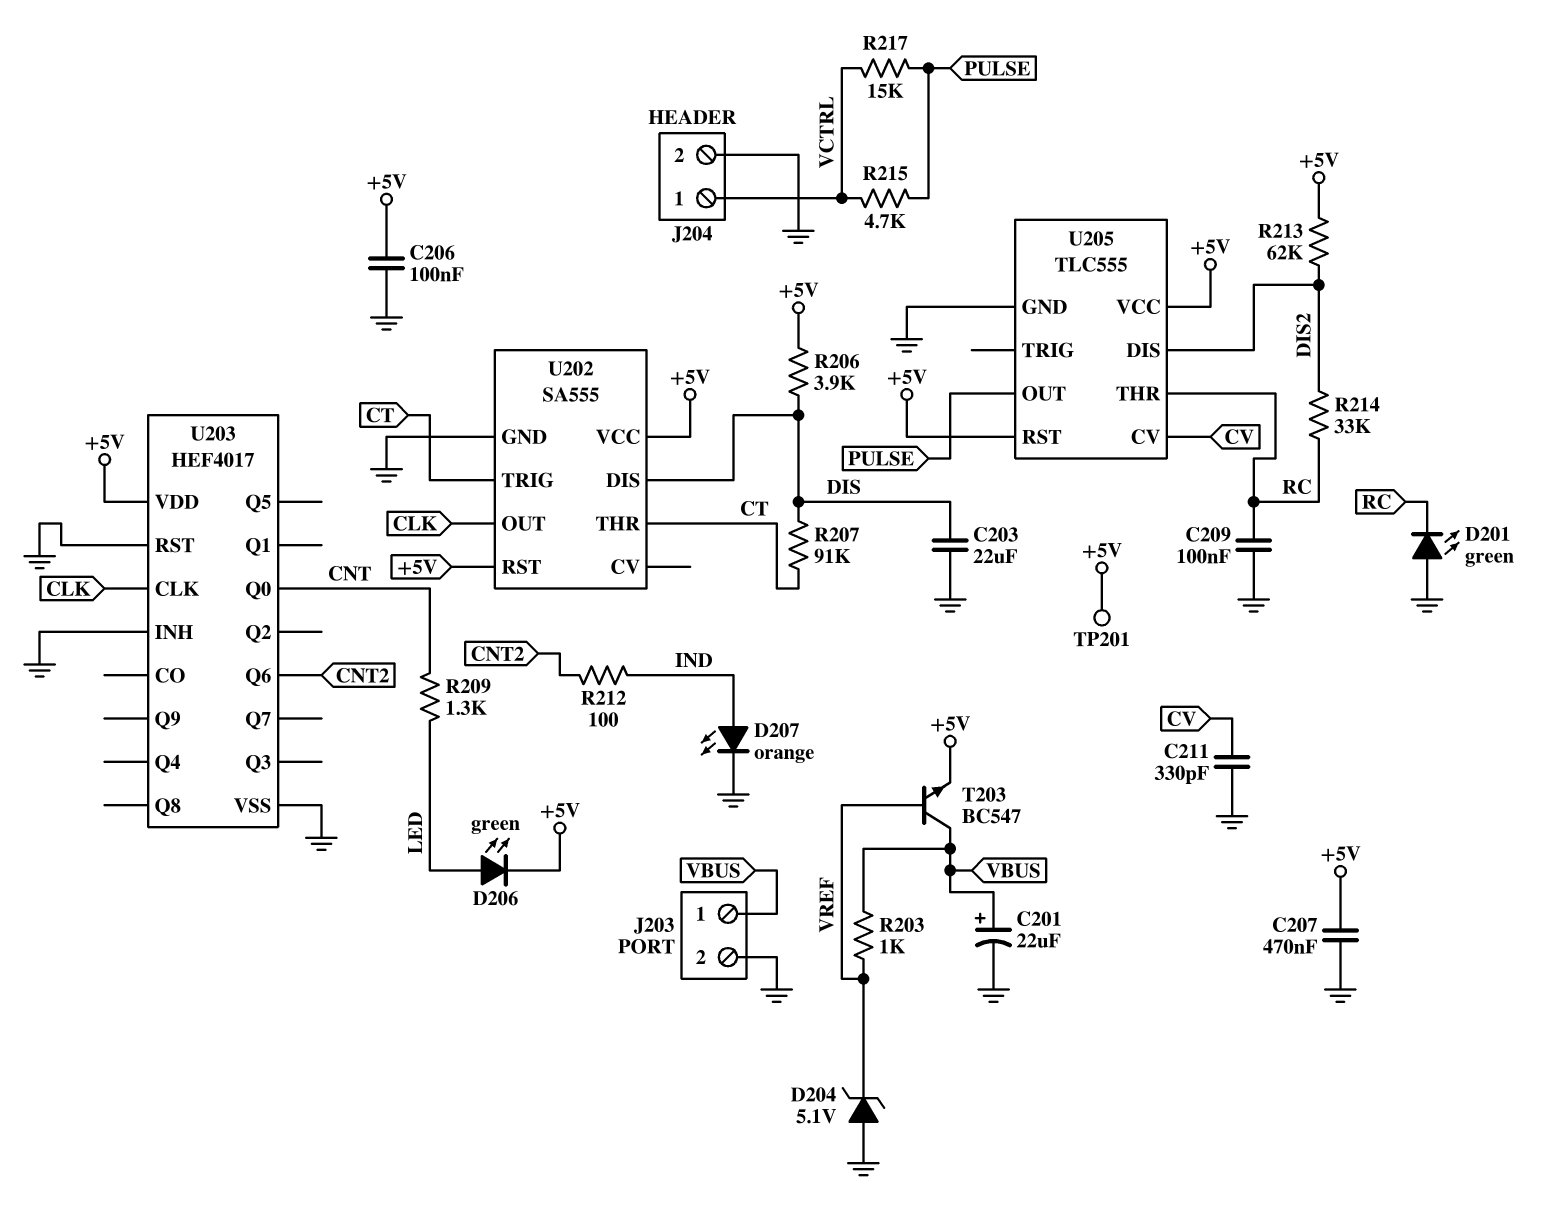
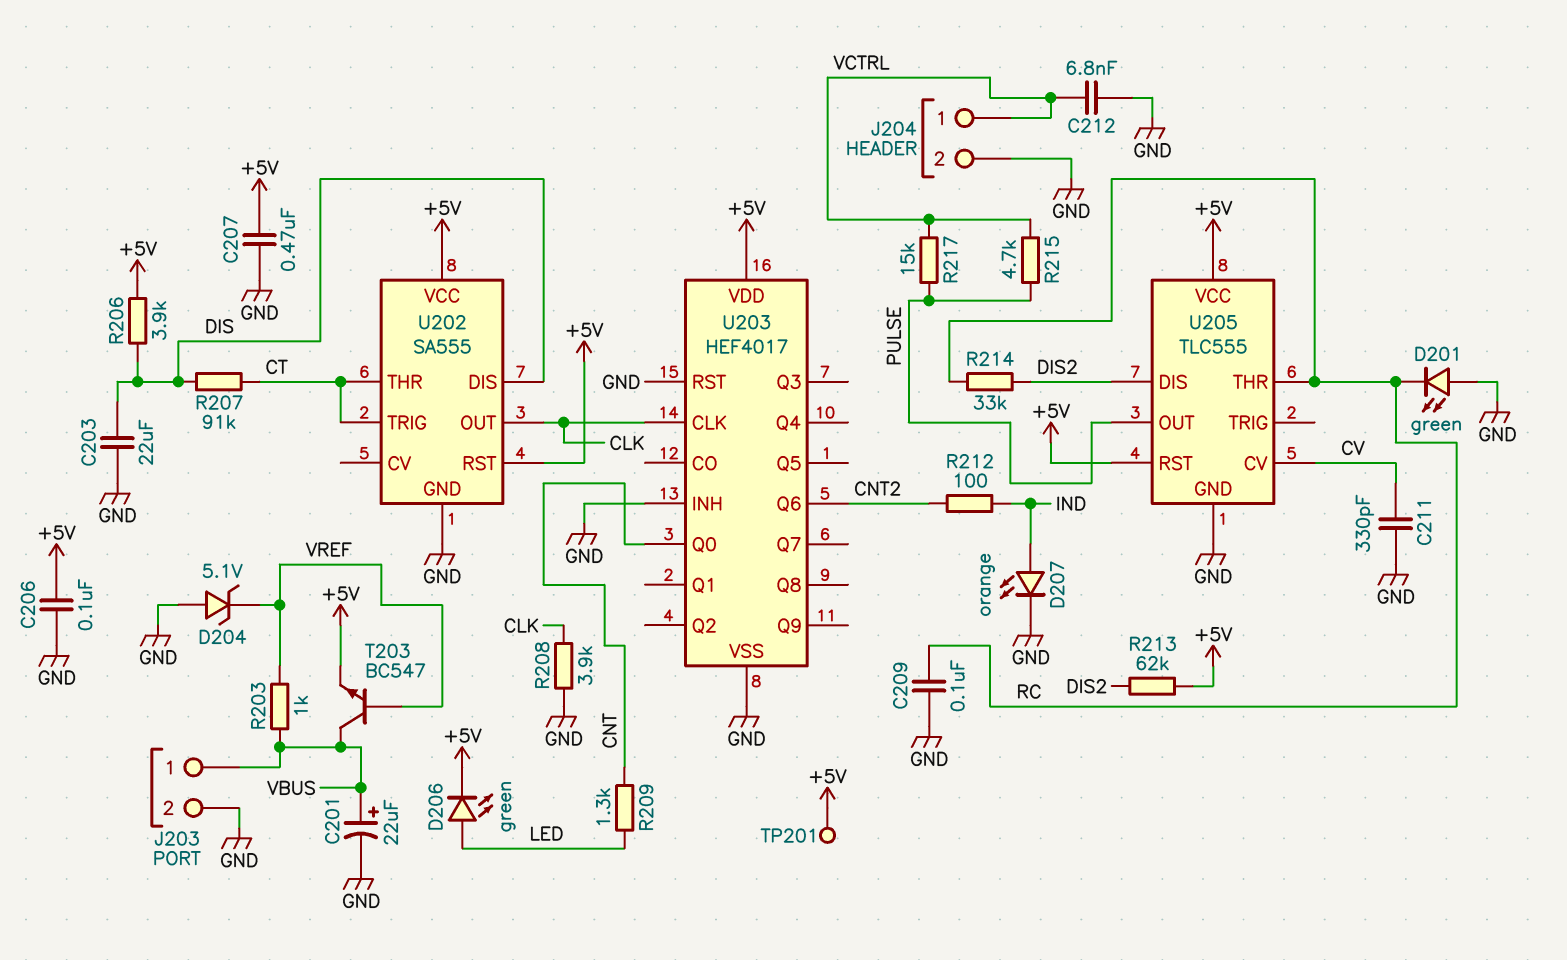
C212: none -> 6.8nF (GND, VCTRL)
R208: none -> 3.9k (CLK, GND)

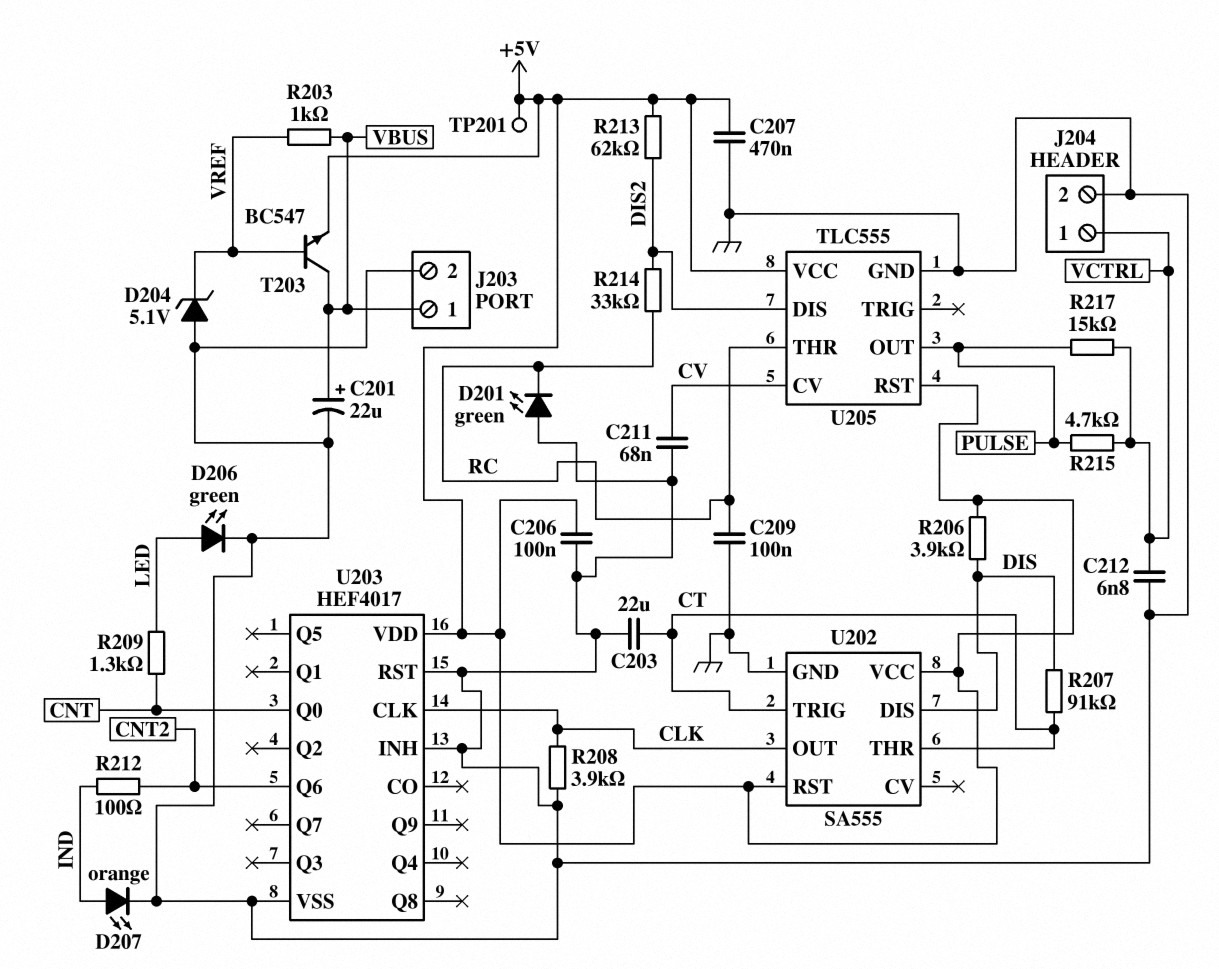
C203: 22uF (DIS, GND) -> 22uF (CT, GND)
C211: 330pF (CV, GND) -> 68nF (CV, GND)
D206: LED green (A LED, K +5V) -> LED green (A LED, K GND)

